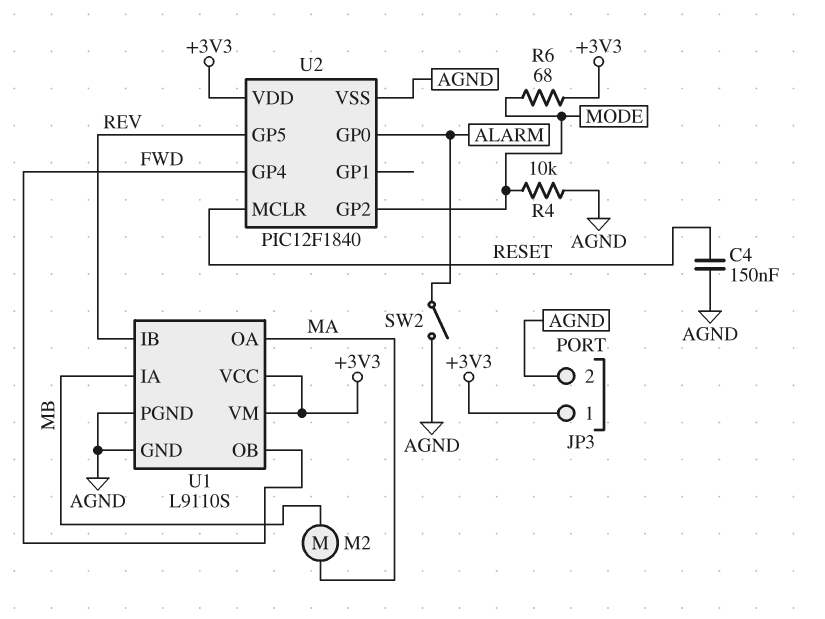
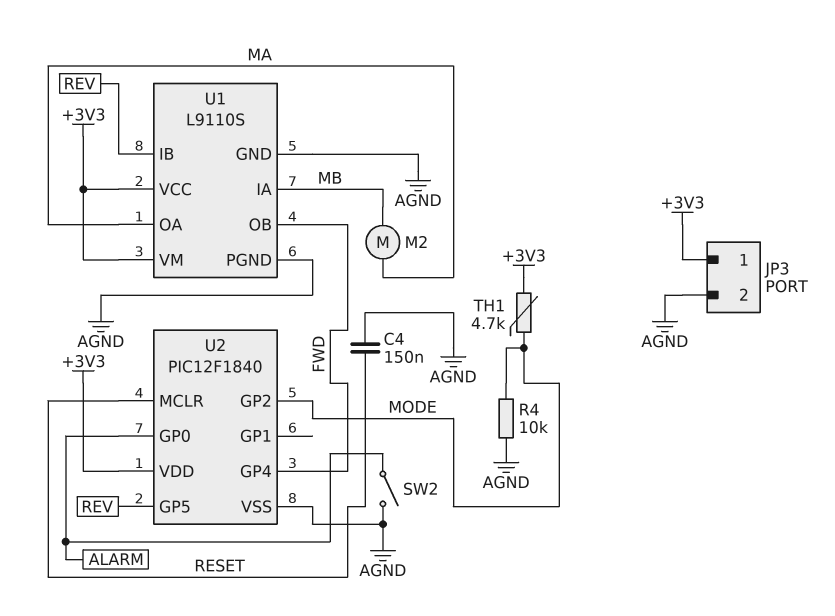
R6: 68 (+3V3, MODE) -> none
TH1: none -> 4.7k (+3V3, MODE)

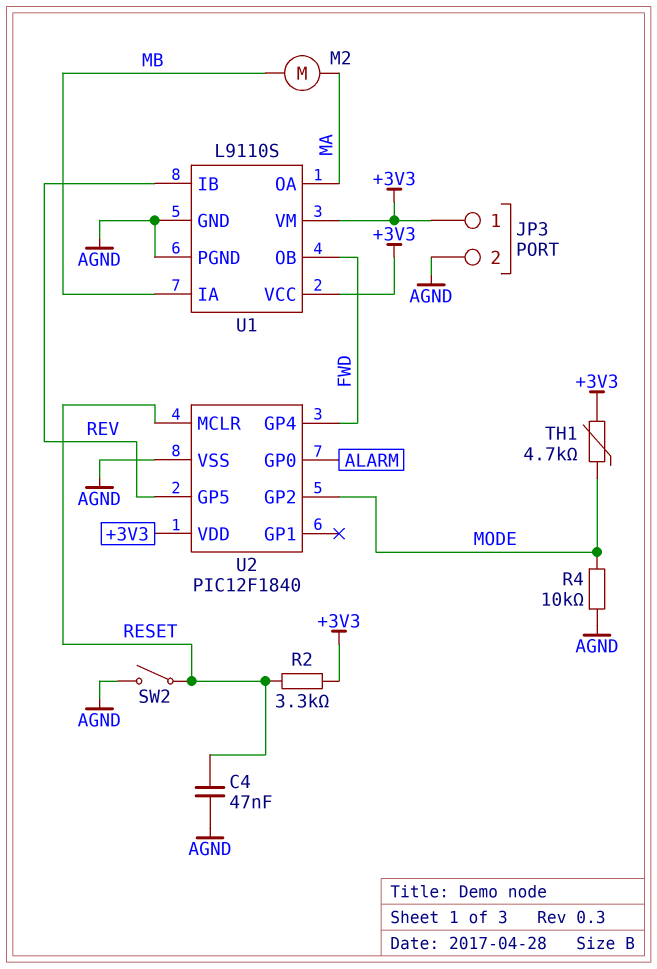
C4: 150nF (AGND, RESET) -> 47nF (AGND, RESET)
R2: none -> 3.3k (+3V3, RESET)
SW2: switch (AGND, ALARM) -> switch (AGND, RESET)

